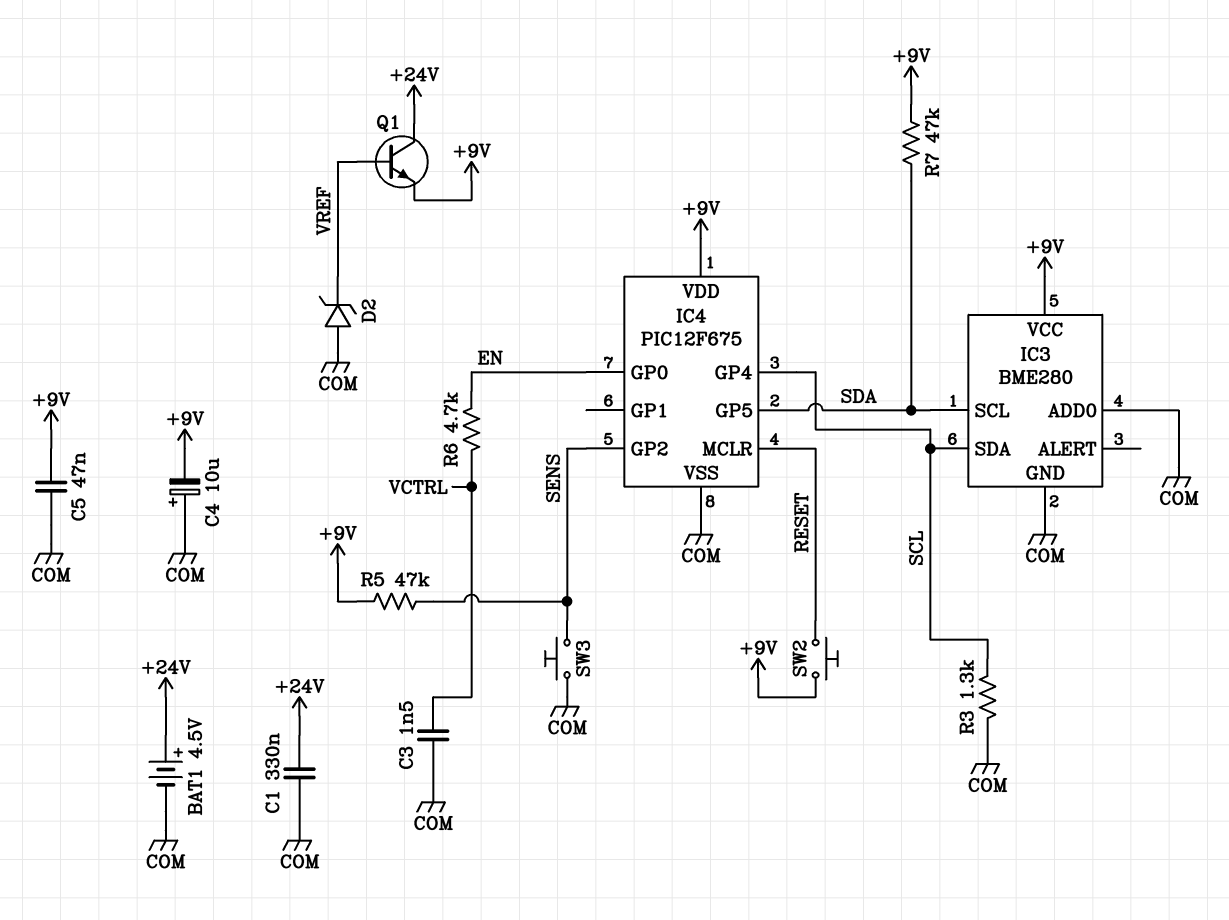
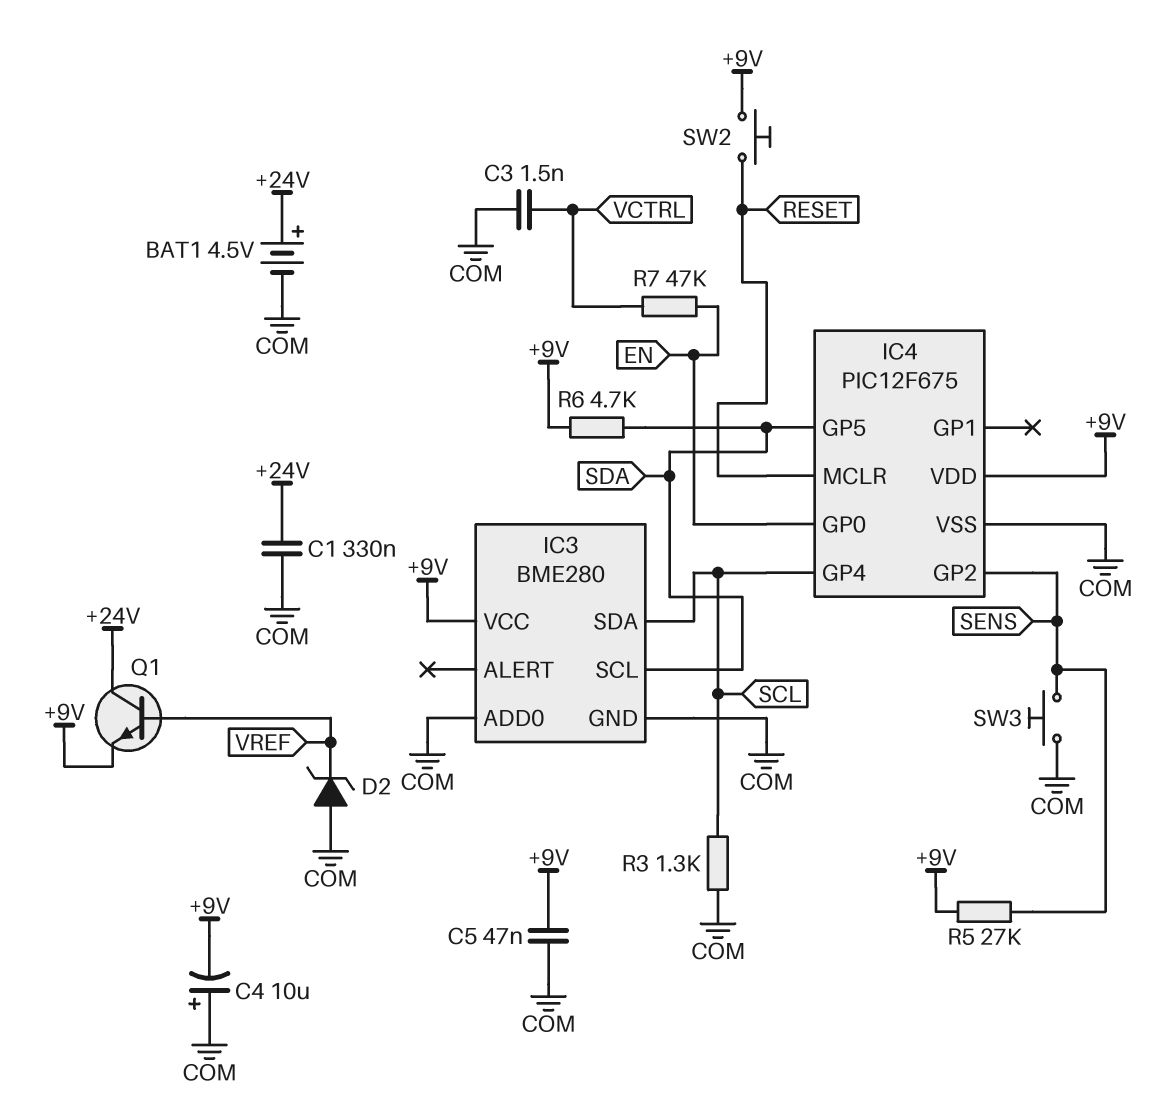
R5: 47k (+9V, SENS) -> 27k (+9V, SENS)
R6: 4.7k (EN, VCTRL) -> 4.7k (+9V, SDA)
R7: 47k (+9V, SDA) -> 47k (EN, VCTRL)

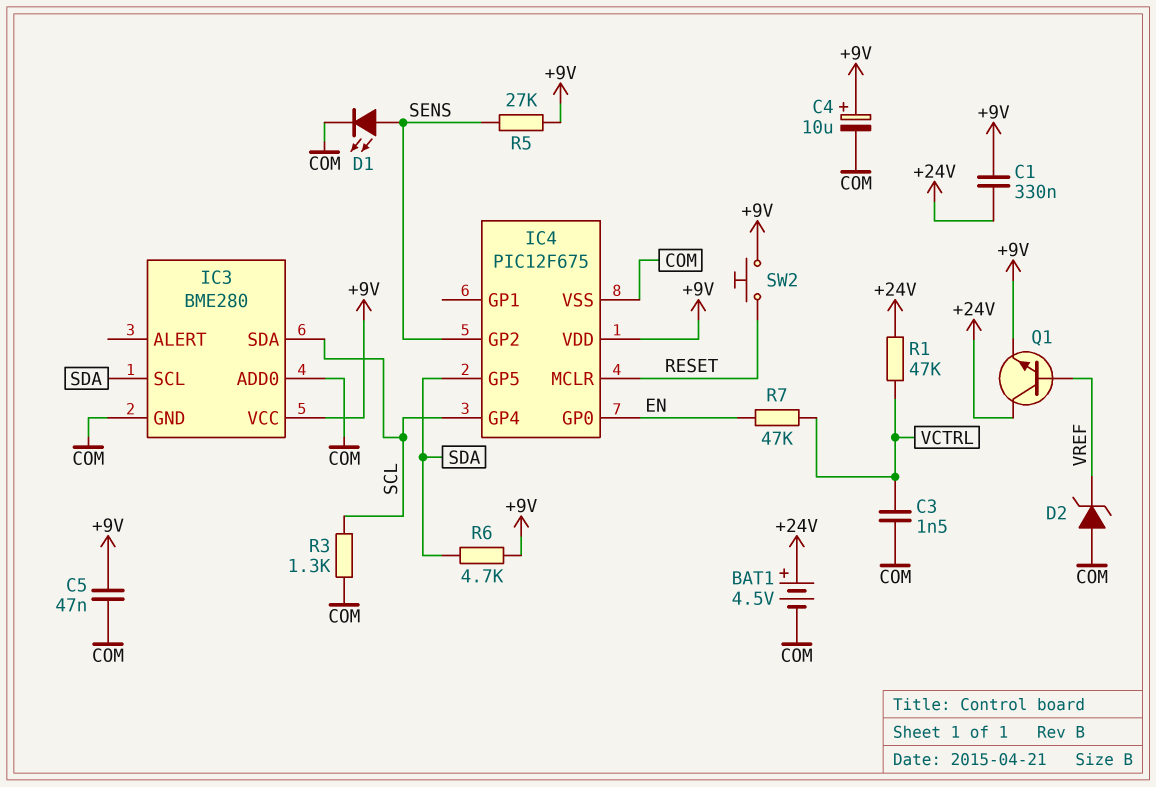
C1: 330nF (+24V, COM) -> 330nF (+9V, +24V)
C4: 10uF (plus COM, minus +9V) -> 10uF (plus +9V, minus COM)
D1: none -> LED (A SENS, K COM)
R1: none -> 47k (+24V, VCTRL)
SW3: button (COM, SENS) -> none

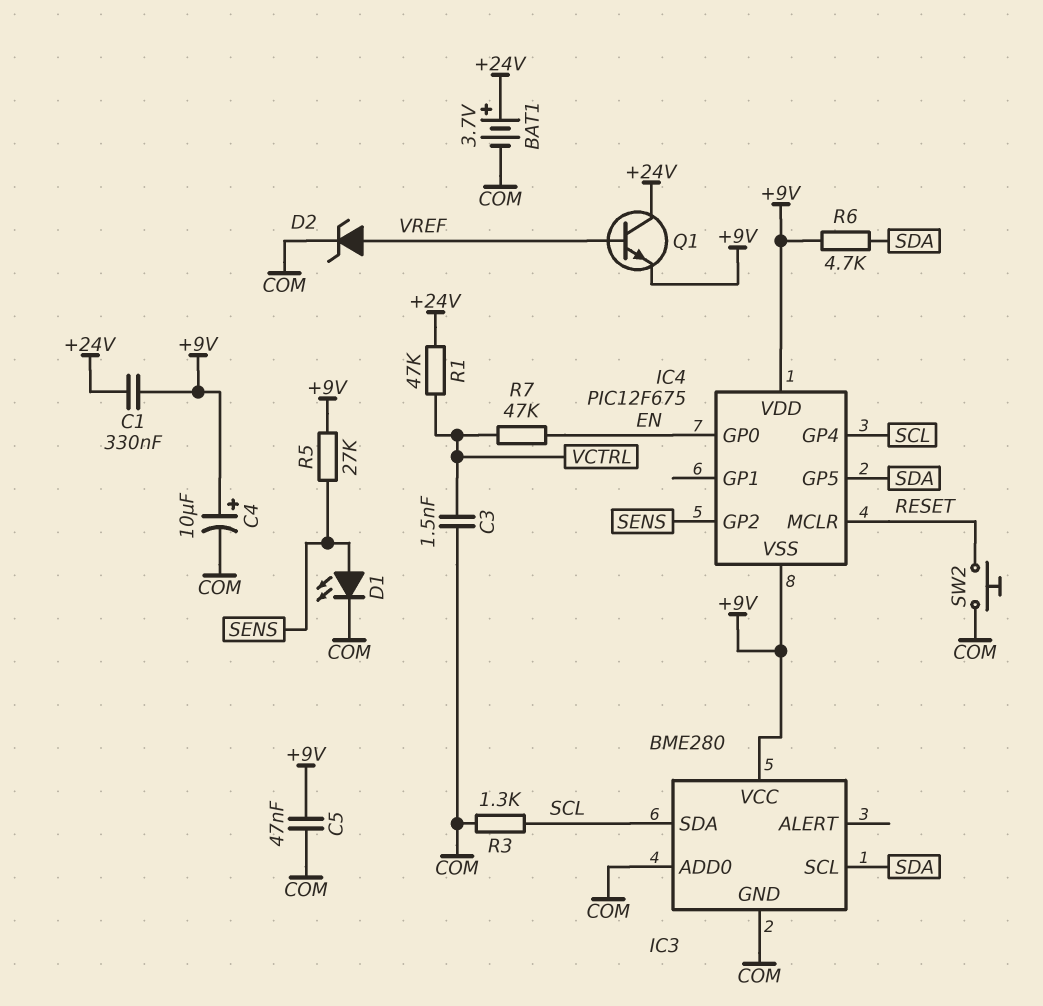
BAT1: 4.5V (plus +24V, minus COM) -> 3.7V (plus +24V, minus COM)
D2: zener (A COM, K VREF) -> zener (A VREF, K COM)
IC4 pin VSS: COM -> +9V
SW2: button (+9V, RESET) -> button (COM, RESET)

